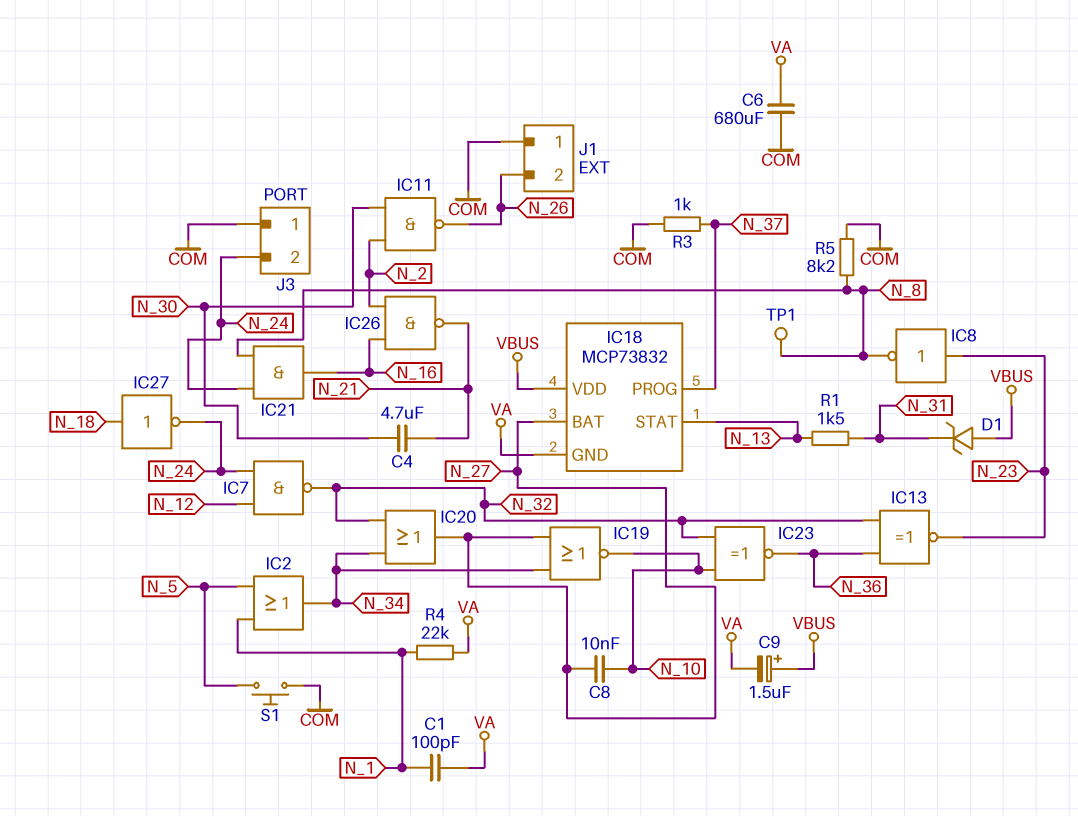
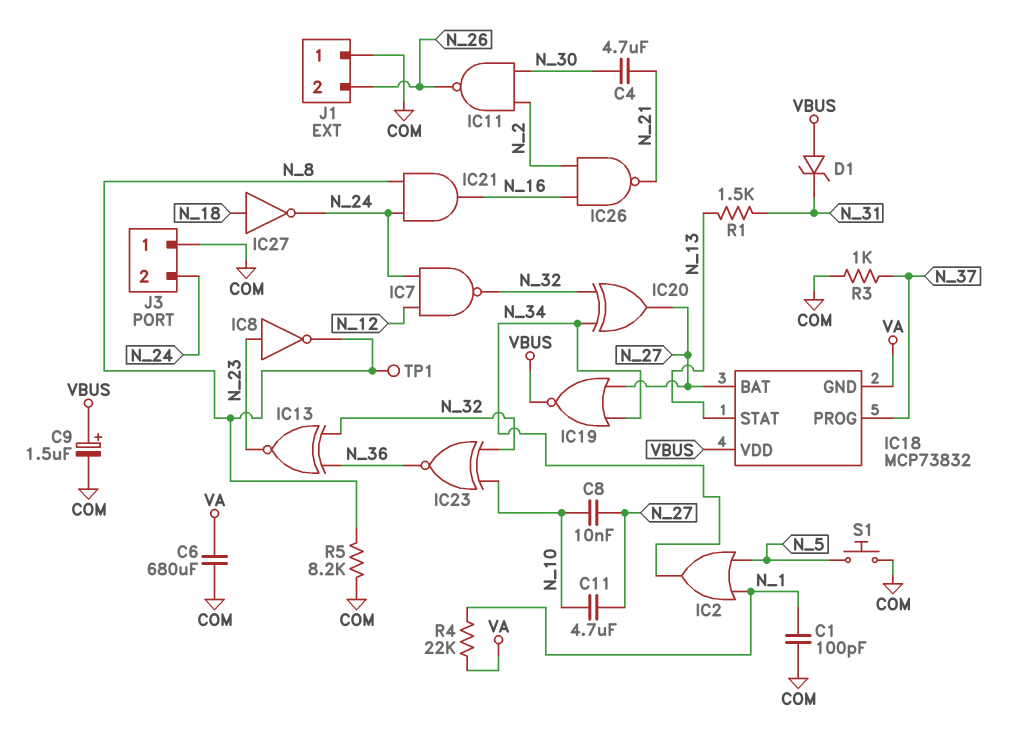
C1: 100pF (N_1, VA) -> 100pF (COM, N_1)
C9: 1.5uF (plus VBUS, minus VA) -> 1.5uF (plus VBUS, minus COM)
C11: none -> 4.7uF (N_10, N_27)
IC19: NOR (in N_27, in N_34, out N_10) -> NOR (in N_27, in N_34, out VBUS)
IC20: OR (in N_32, in N_34, out N_27) -> XOR (in N_32, in N_34, out N_27)

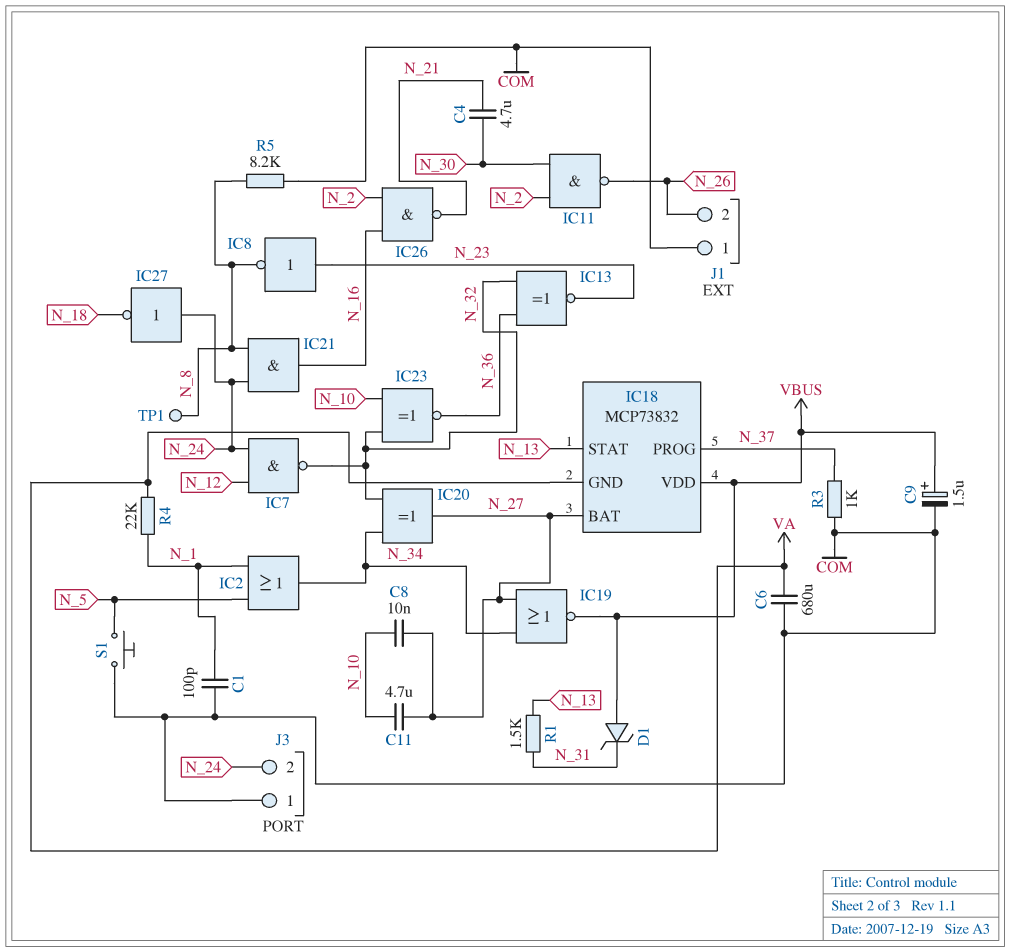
IC27: NOT (in N_18, out N_24) -> NOT (in N_24, out N_18)

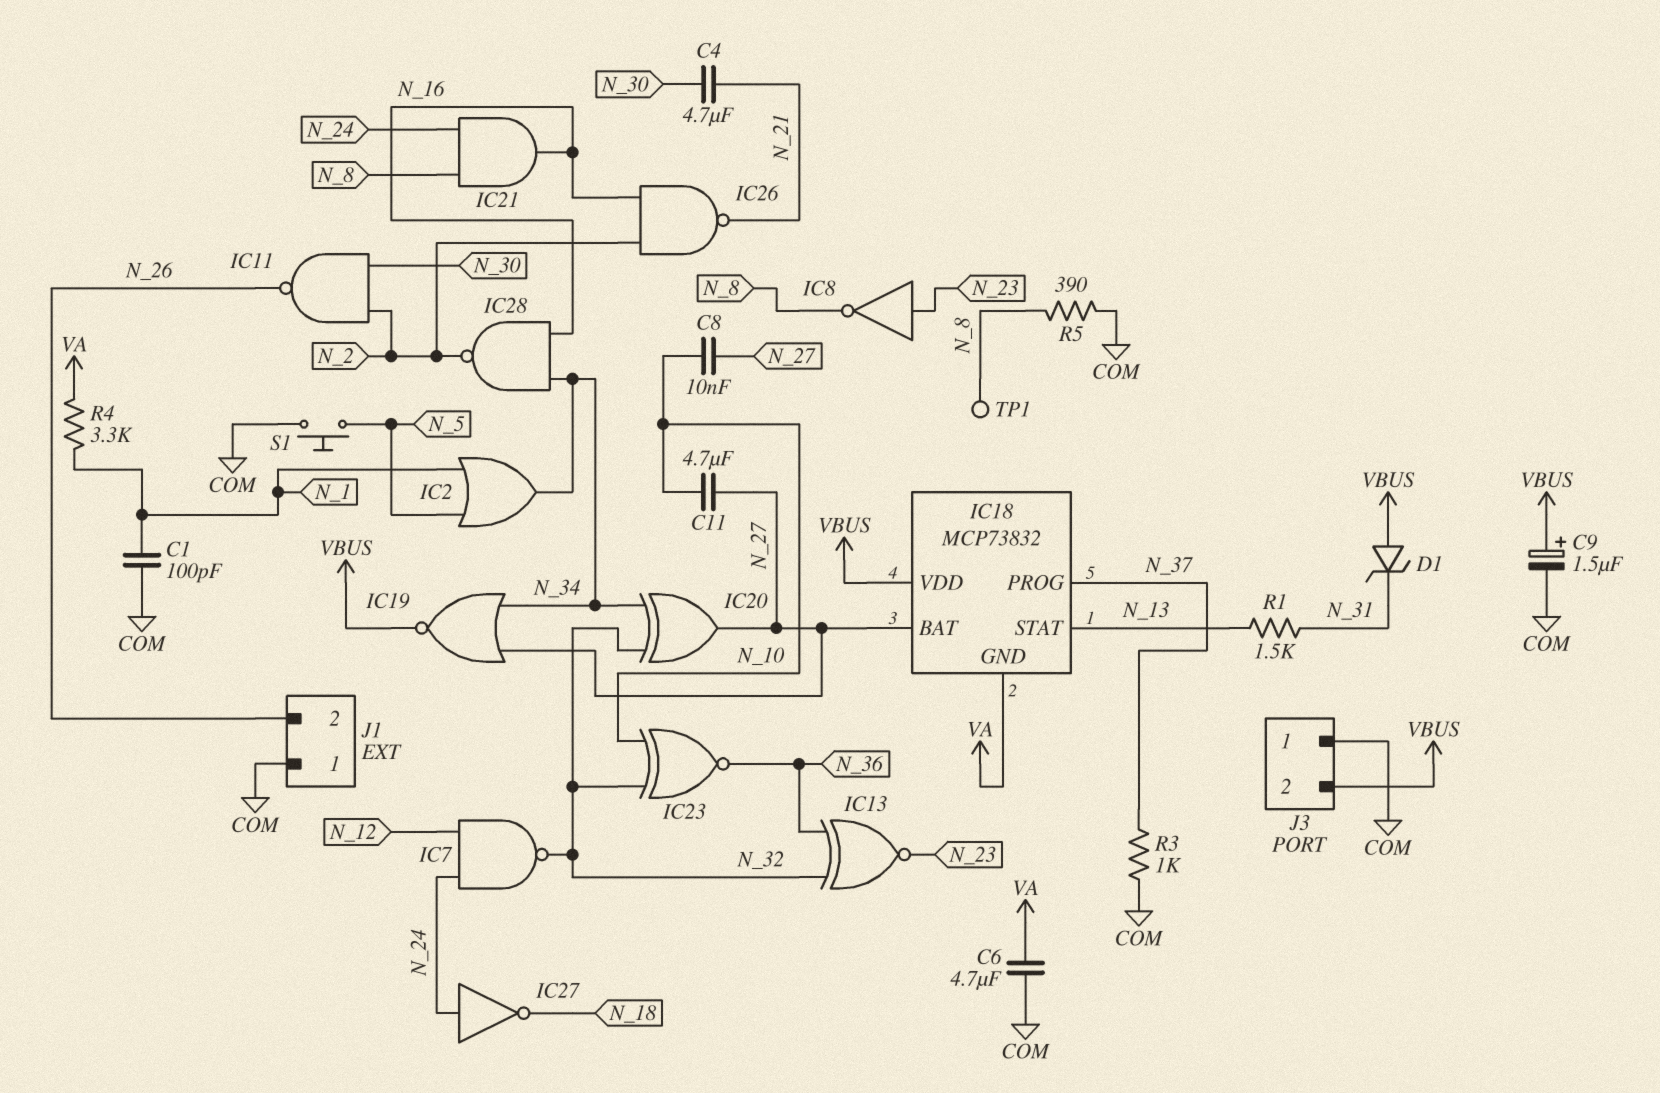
C6: 680uF (COM, VA) -> 4.7uF (COM, VA)
IC28: none -> NAND (in N_16, in N_34, out N_2)
J3 pin 2: N_24 -> VBUS
R4: 22k (N_1, VA) -> 3.3k (N_1, VA)
R5: 8.2k (COM, N_8) -> 390 (COM, N_8)

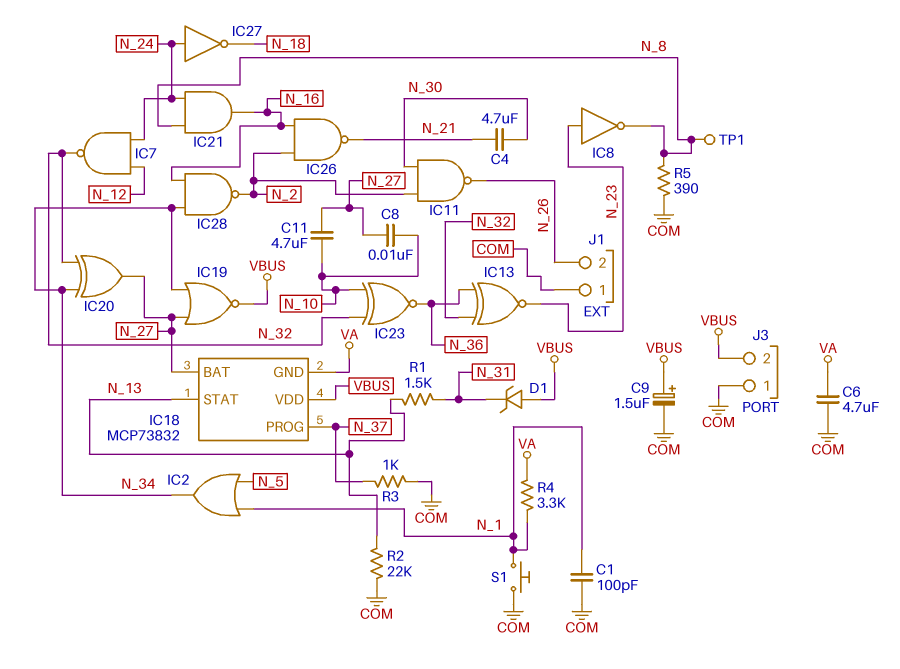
R2: none -> 22k (COM, N_13)
S1: button (COM, N_5) -> button (COM, N_1)

